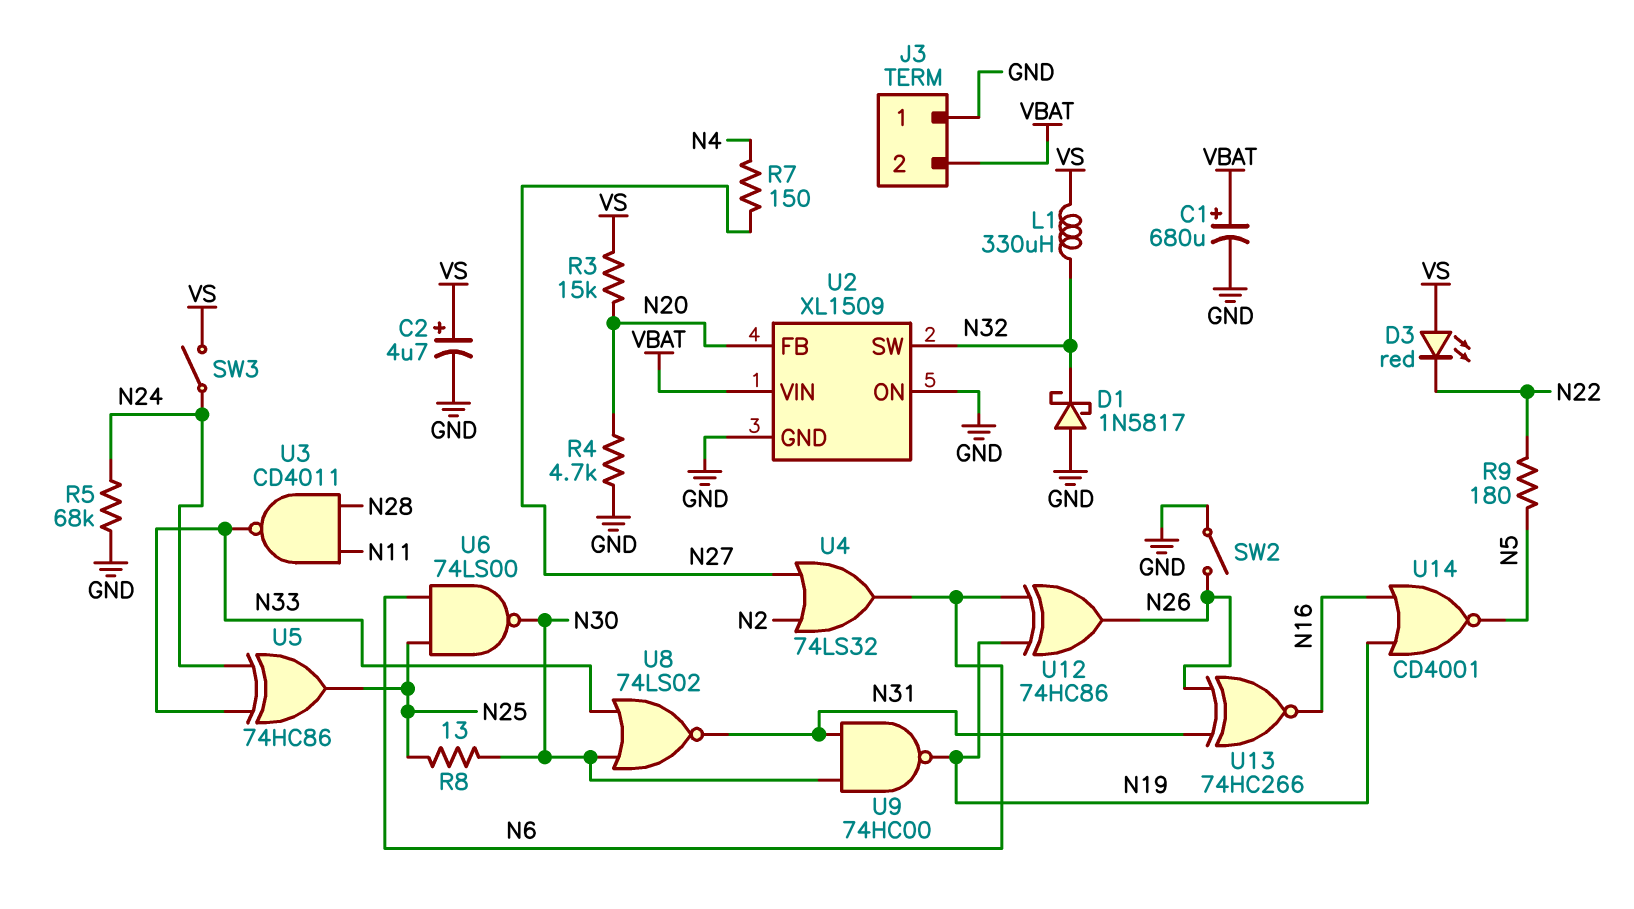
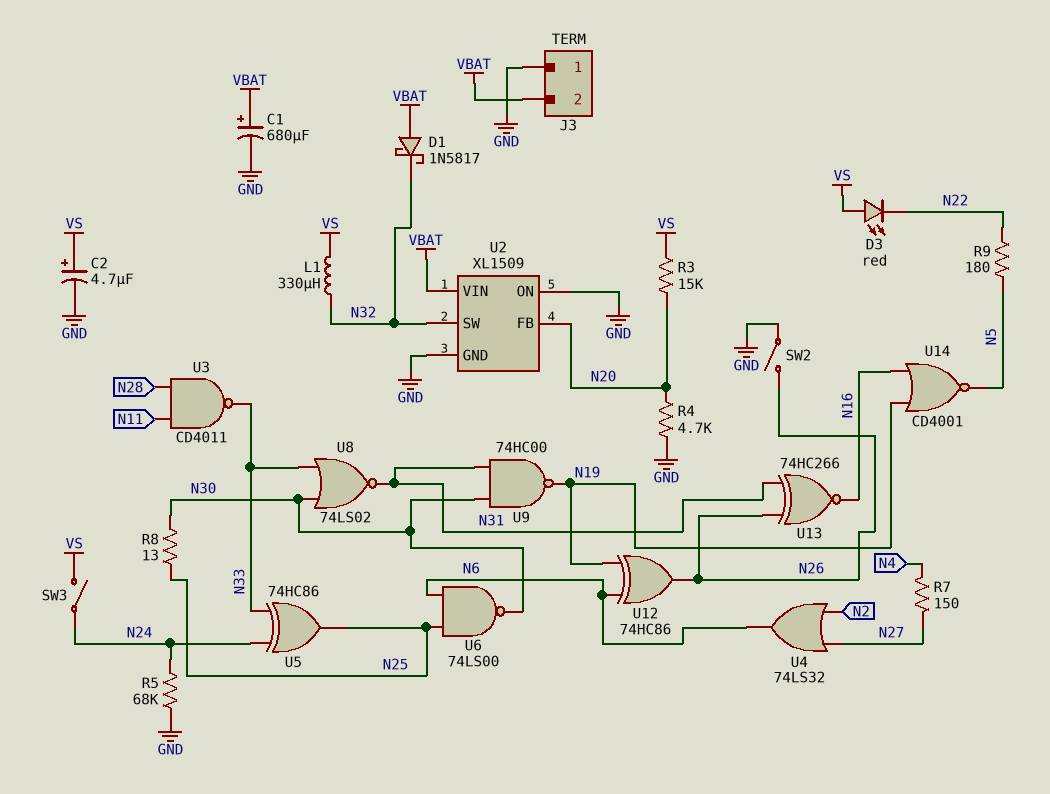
D1: schottky 1N5817 (A GND, K N32) -> schottky 1N5817 (A VBAT, K N32)

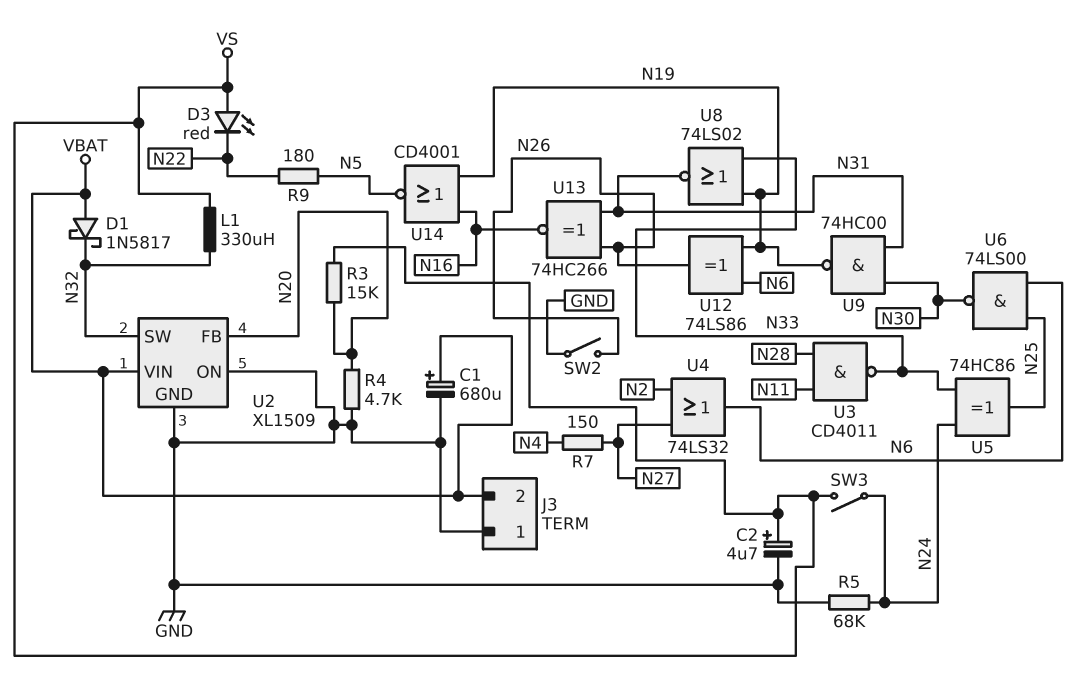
R8: 13 (N25, N30) -> none
U8: NOR 74LS02 (in N30, in N33, out N31) -> NOR 74LS02 (in N19, in N33, out N31)
U12: XOR 74HC86 (in N6, in N19, out N26) -> XOR 74LS86 (in N6, in N19, out N26)

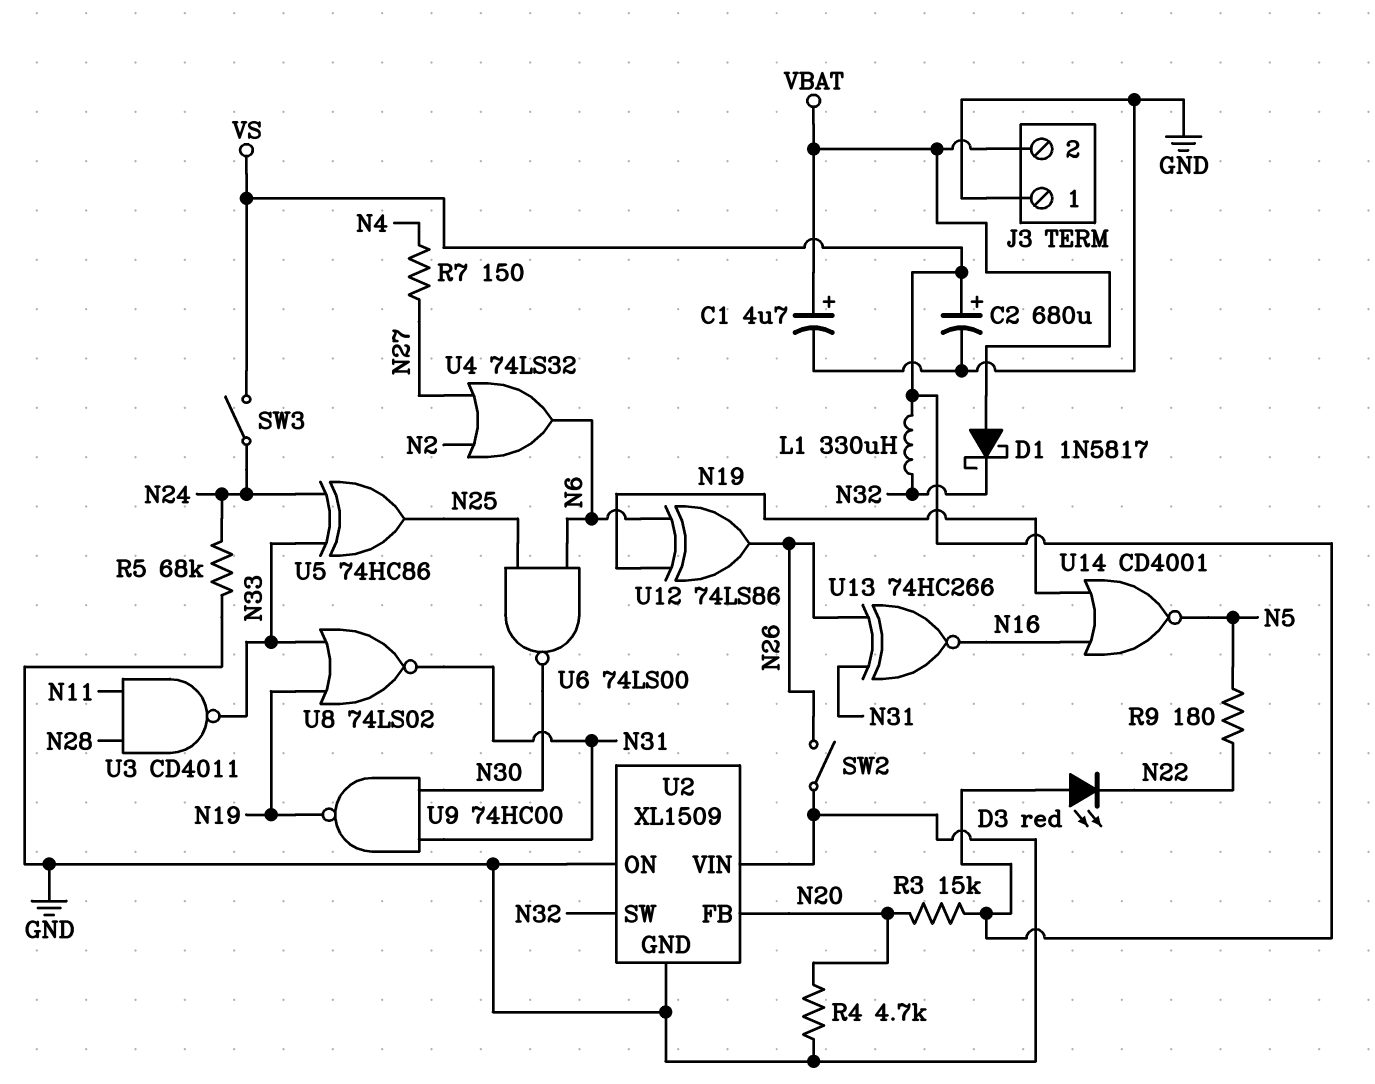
C1: 680uF (plus VBAT, minus GND) -> 4.7uF (plus VBAT, minus GND)
C2: 4.7uF (plus VS, minus GND) -> 680uF (plus VS, minus GND)
U2 pin VIN: VBAT -> GND

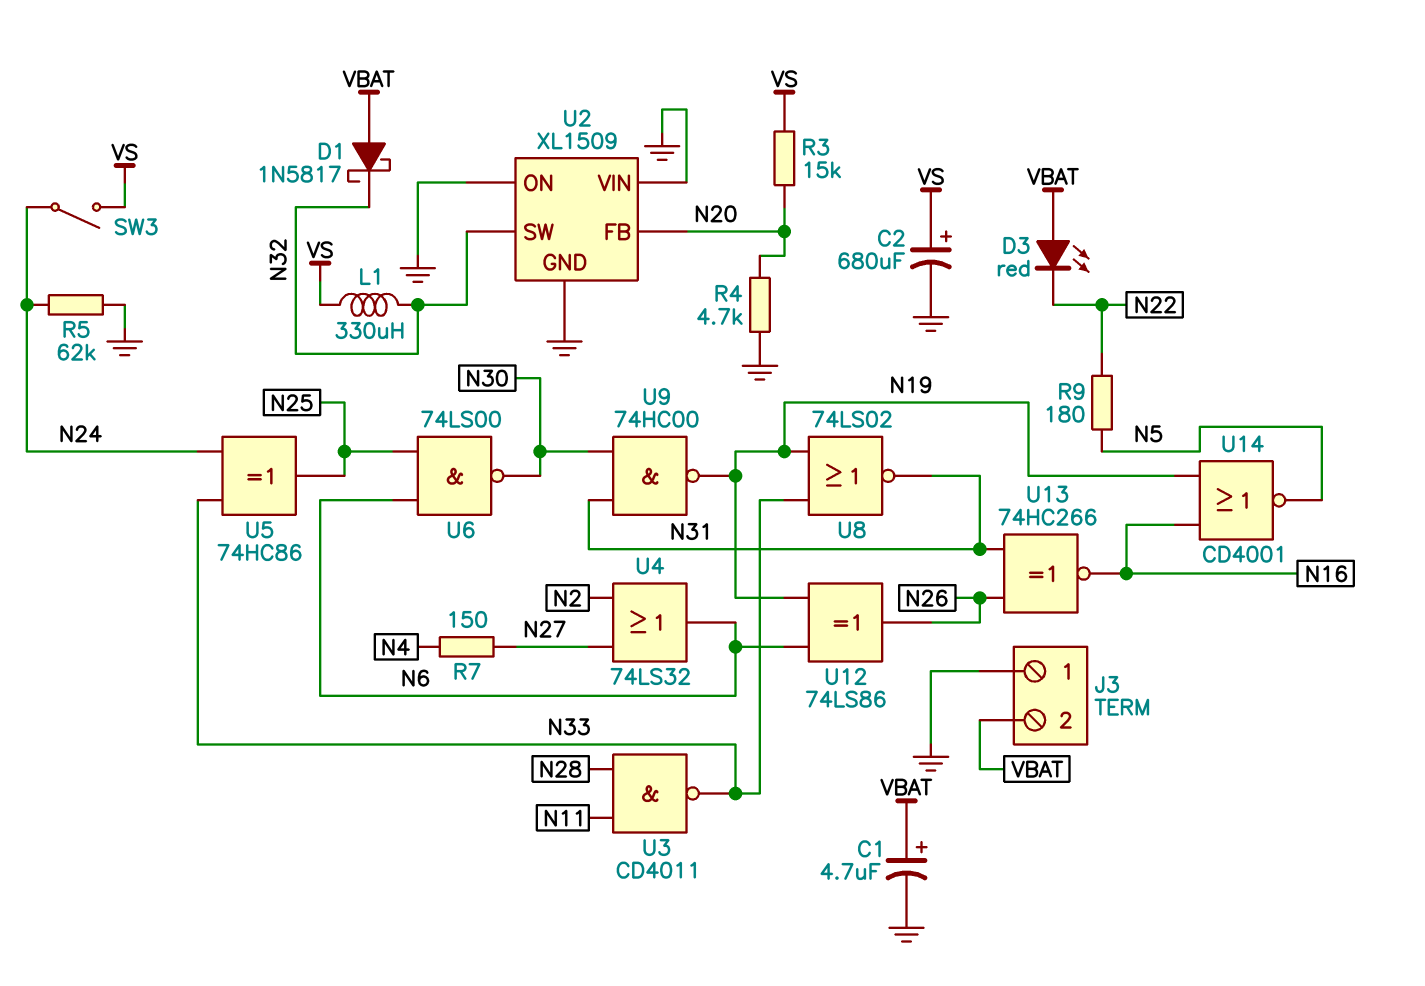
D3: LED red (A VS, K N22) -> LED red (A VBAT, K N22)
R5: 68k (GND, N24) -> 62k (GND, N24)
SW2: switch (GND, N26) -> none

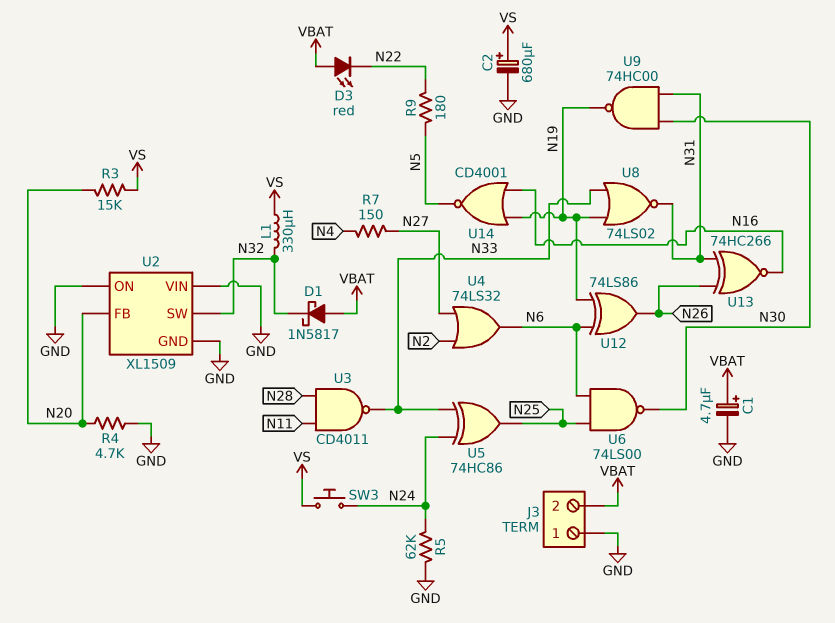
SW3: switch (N24, VS) -> button (N24, VS)

